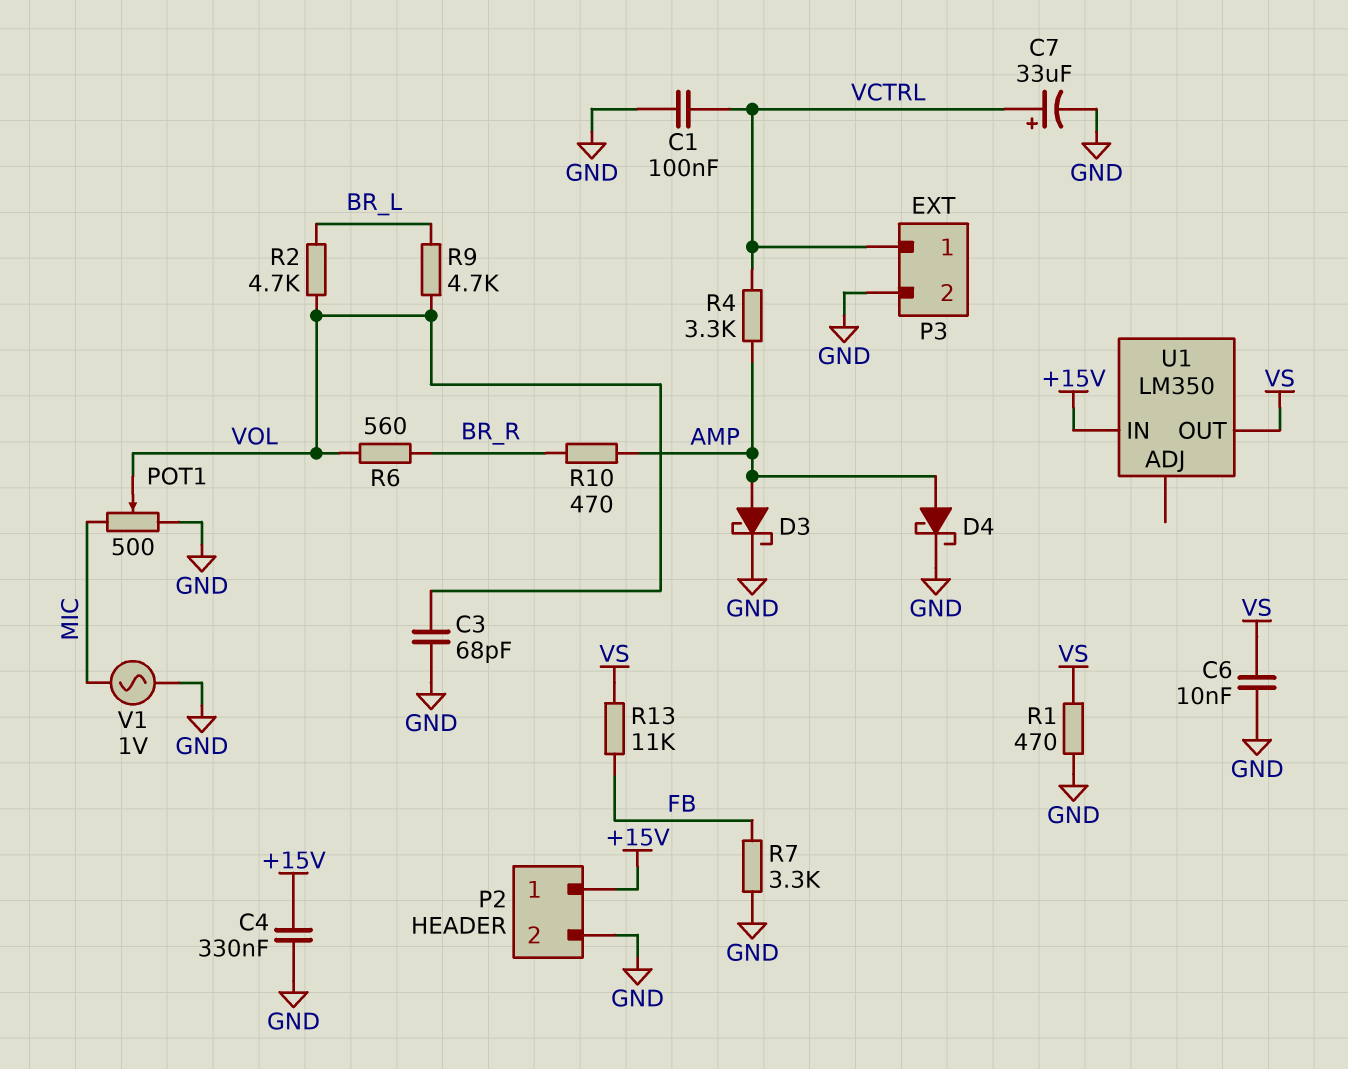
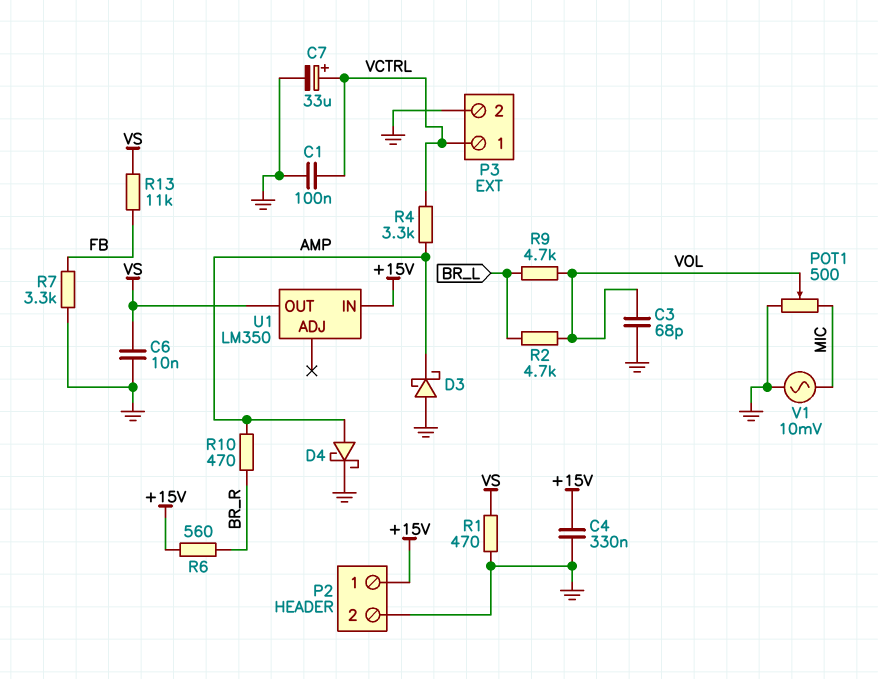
D3: schottky (A AMP, K GND) -> schottky (A GND, K AMP)
R6: 560 (BR_R, VOL) -> 560 (+15V, BR_R)
V1: AC 1V (GND, MIC) -> AC 10mV (GND, MIC)

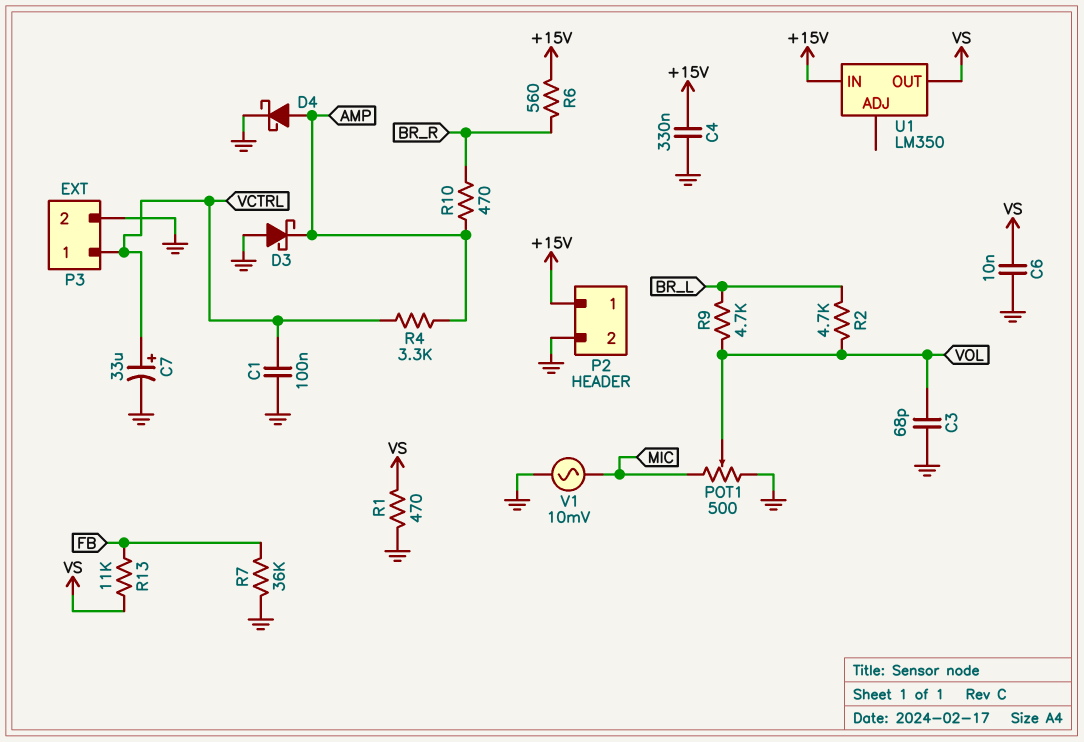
R7: 3.3k (FB, GND) -> 36k (FB, GND)

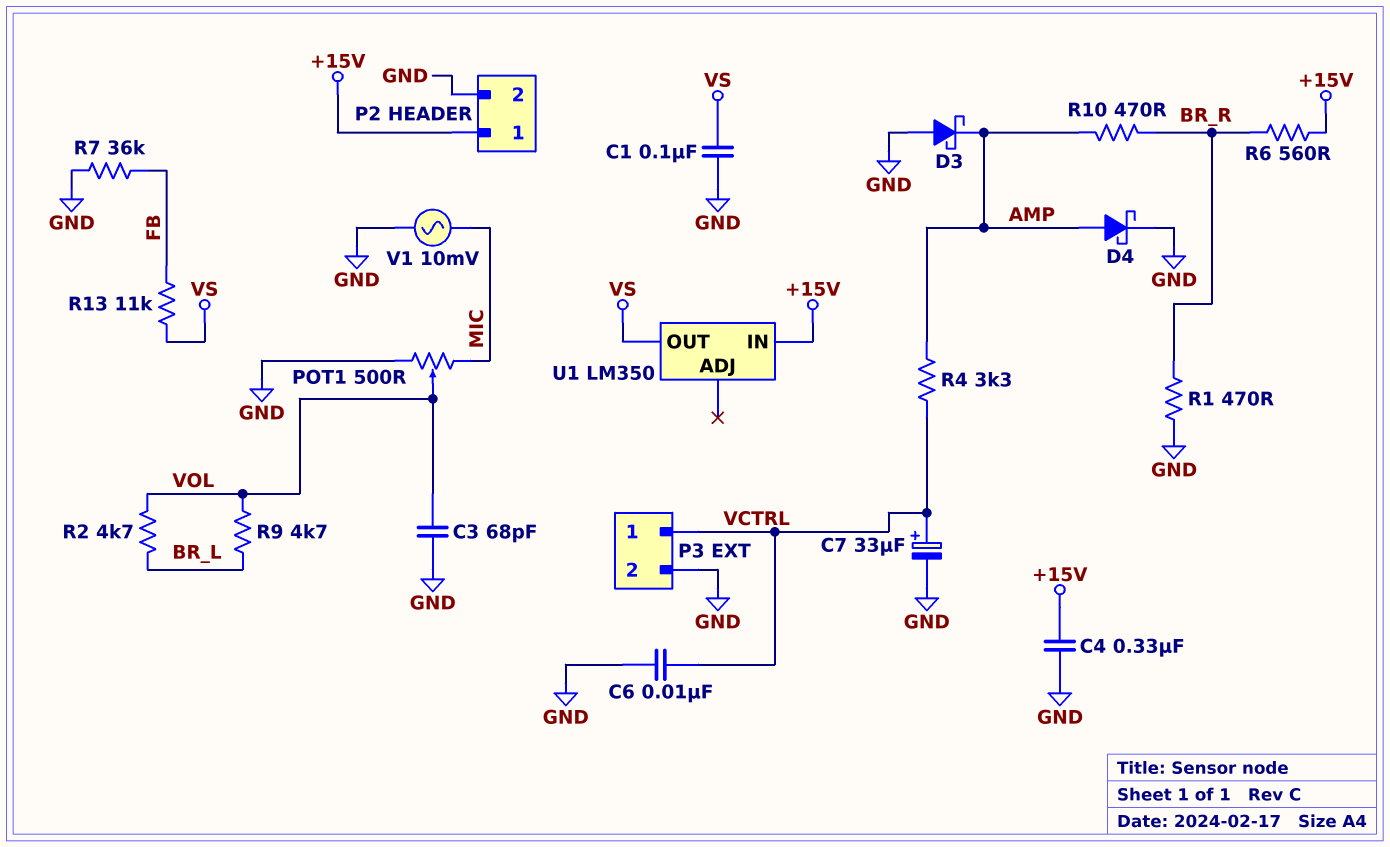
C1: 100nF (GND, VCTRL) -> 100nF (GND, VS)
C6: 10nF (GND, VS) -> 10nF (GND, VCTRL)
R1: 470 (GND, VS) -> 470 (BR_R, GND)

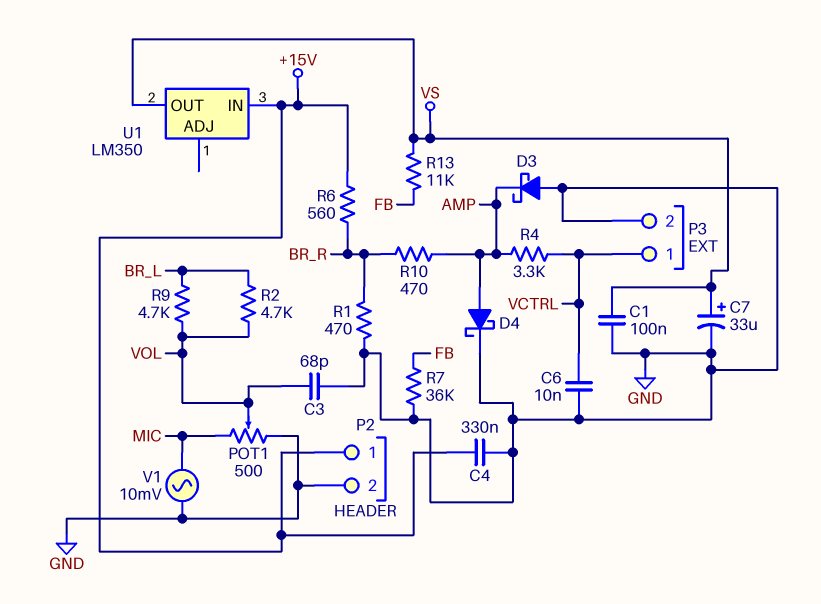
C7: 33uF (plus VCTRL, minus GND) -> 33uF (plus VS, minus GND)

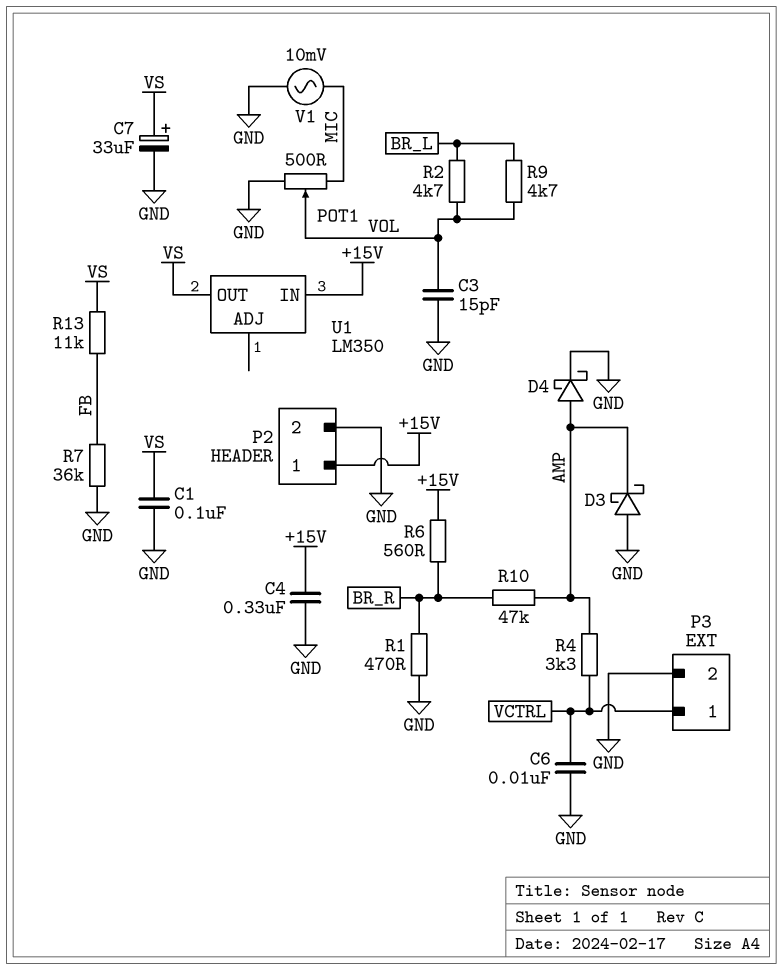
C3: 68pF (GND, VOL) -> 15pF (GND, VOL)
R10: 470 (AMP, BR_R) -> 47k (AMP, BR_R)

